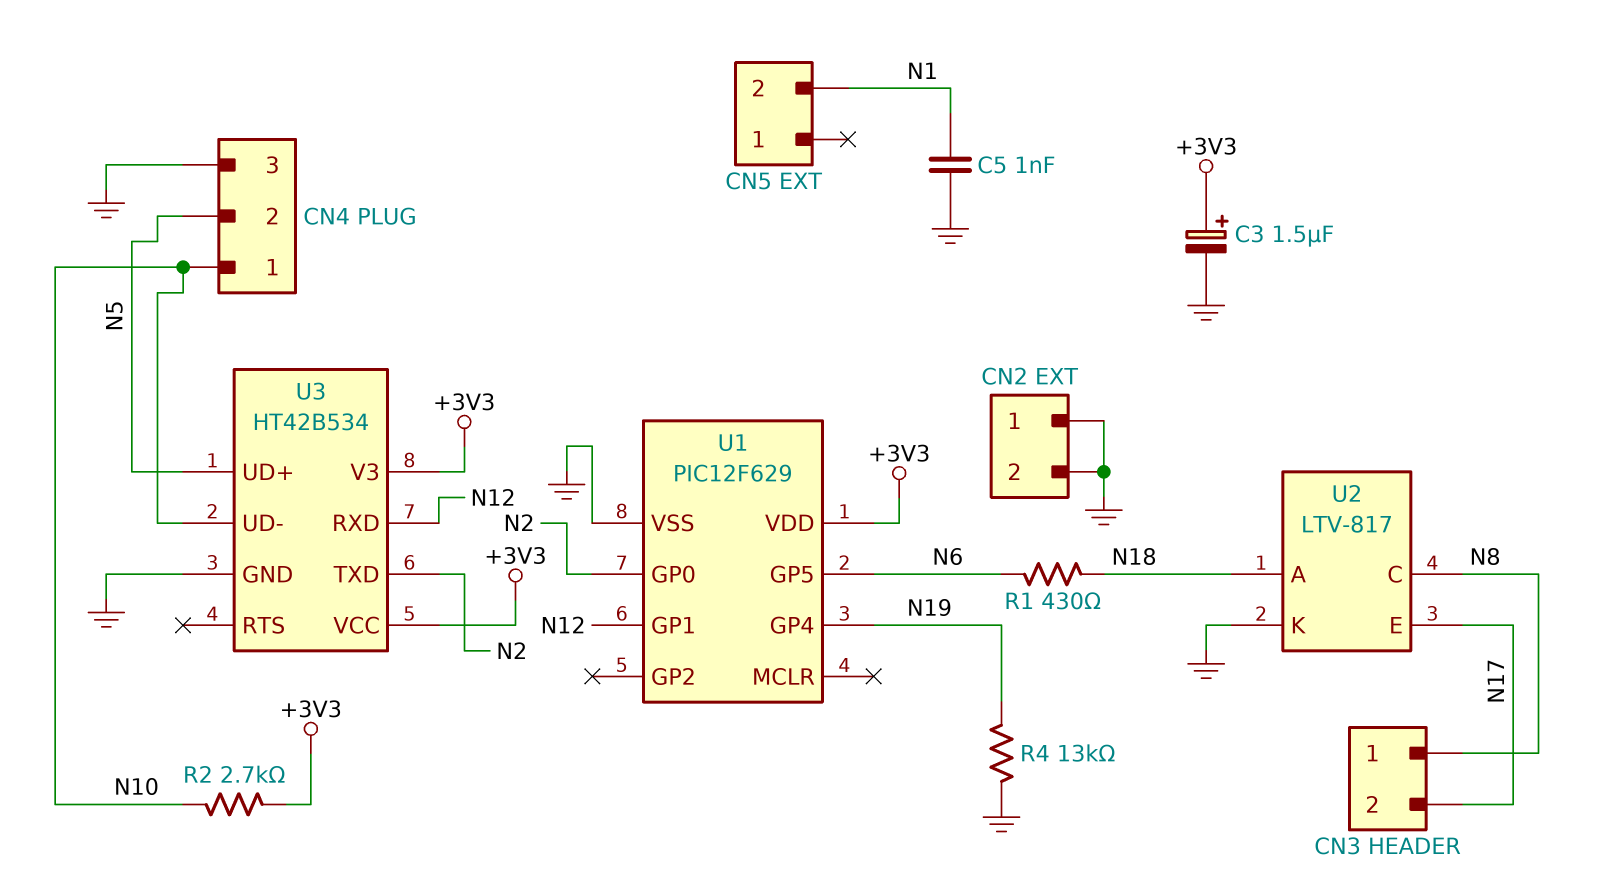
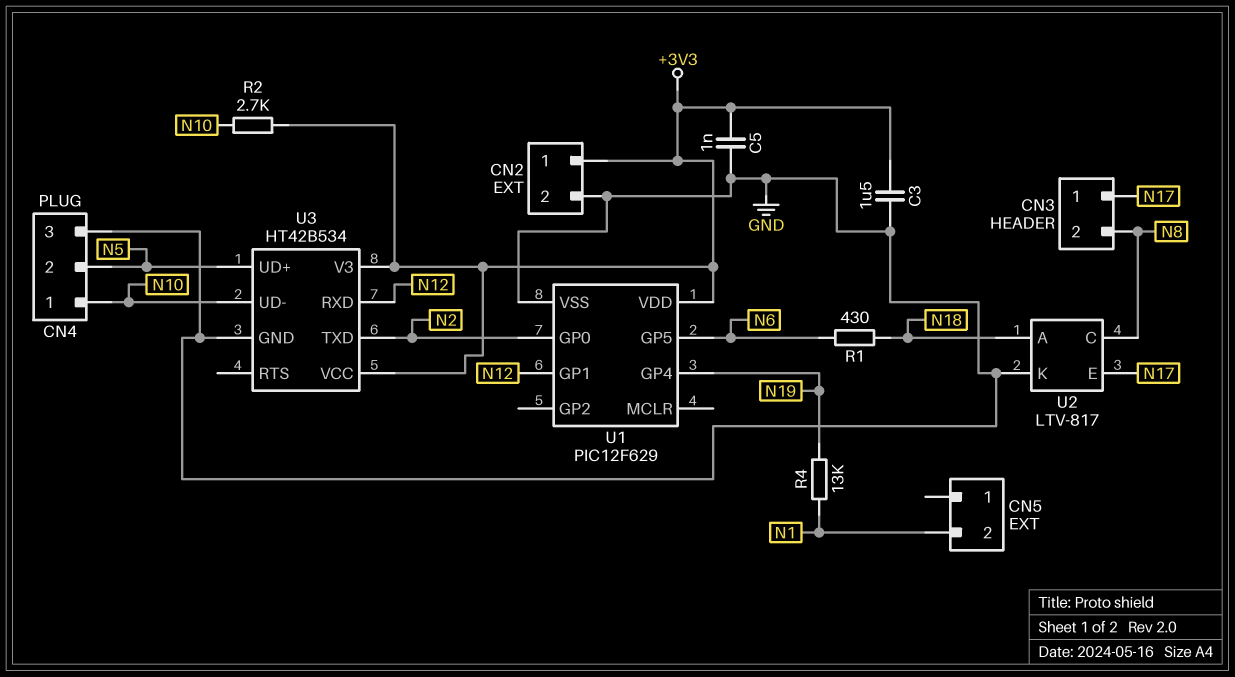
C3: 1.5uF (plus +3V3, minus GND) -> 1.5uF (+3V3, GND)
C5: 1nF (GND, N1) -> 1nF (+3V3, GND)
CN2 pin 1: GND -> +3V3
CN3 pin 1: N8 -> N17
CN3 pin 2: N17 -> N8
R4: 13k (GND, N19) -> 13k (N1, N19)

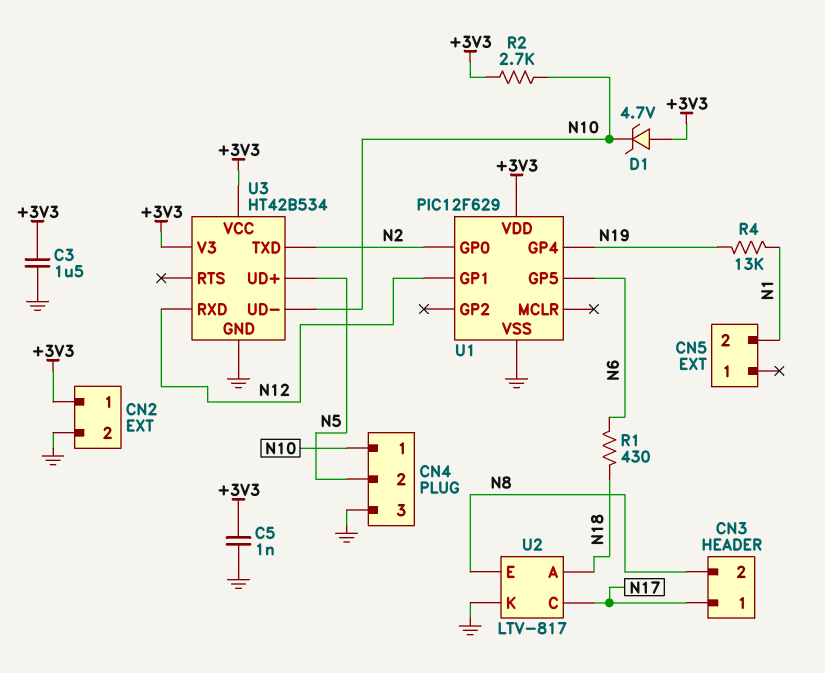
D1: none -> zener 4.7V (A +3V3, K N10)
U2 pin C: N8 -> N17
U2 pin E: N17 -> N8

